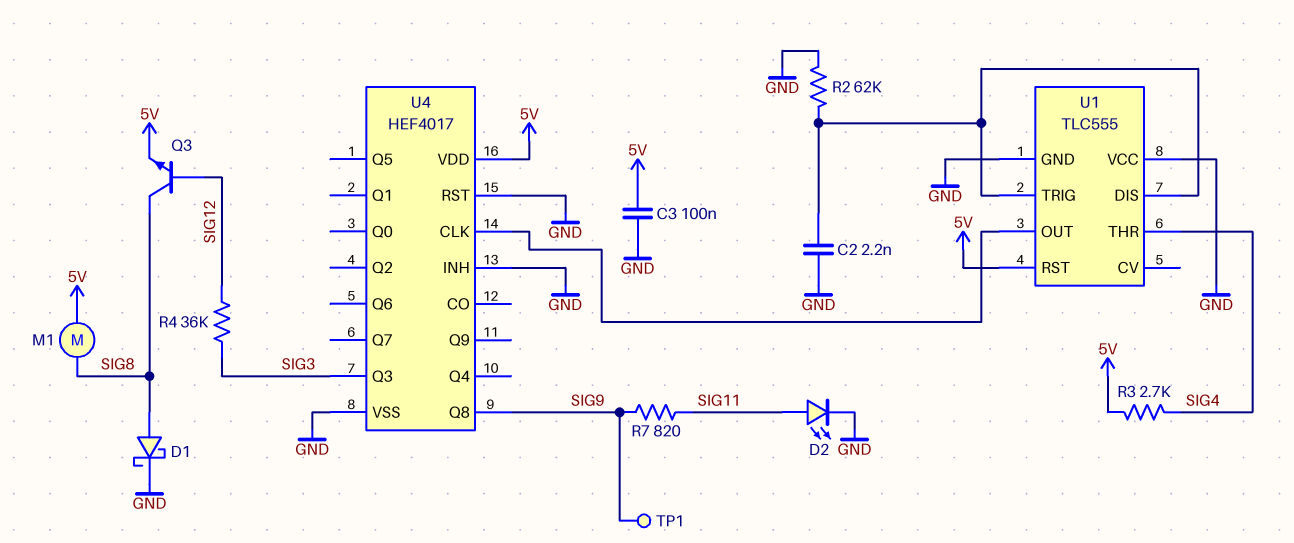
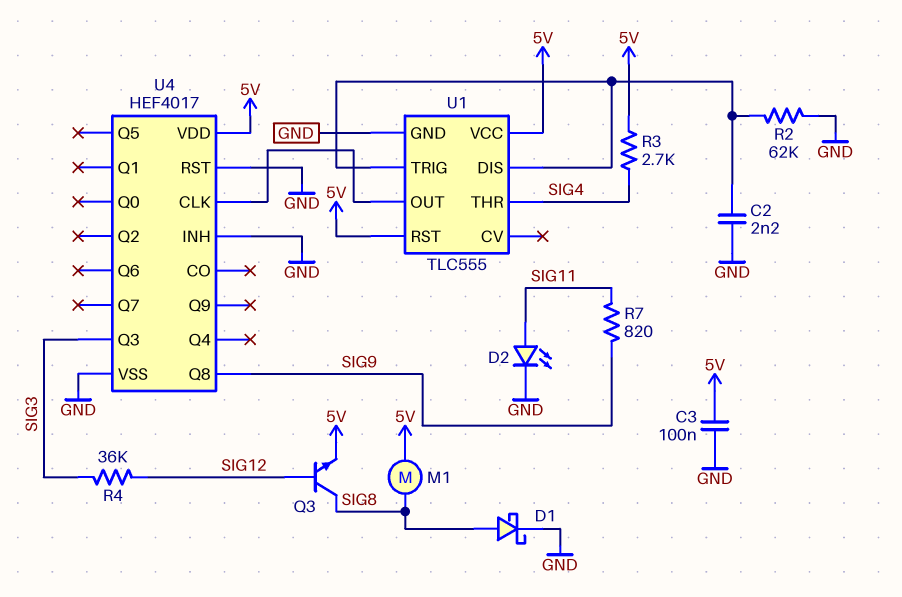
TP1: test point (SIG9) -> none
U1 pin VCC: GND -> 5V

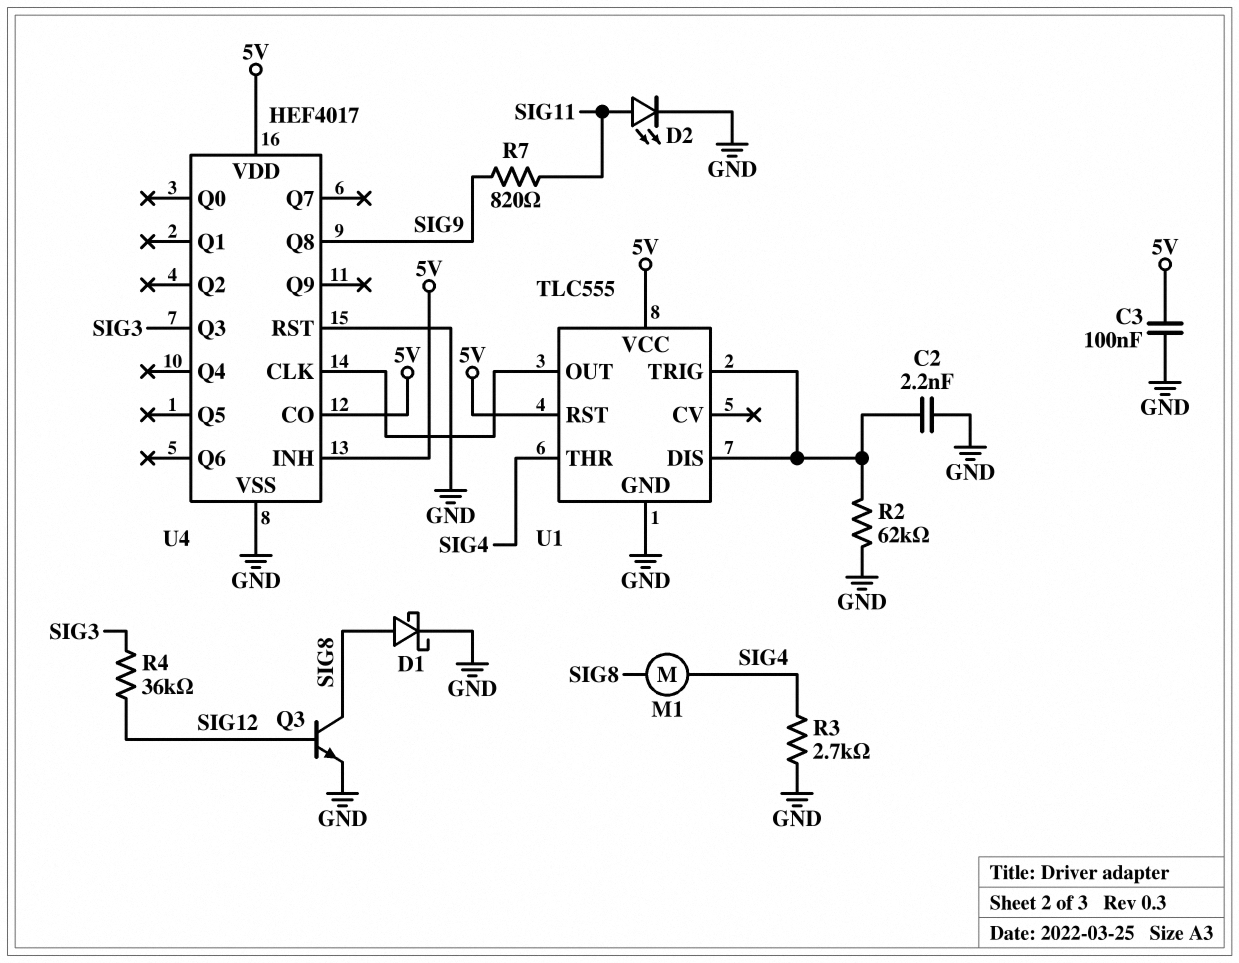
M1: motor (5V, SIG8) -> motor (SIG4, SIG8)
Q3: NPN (B SIG12, C SIG8, E 5V) -> NPN (B SIG12, C SIG8, E GND)
R3: 2.7k (5V, SIG4) -> 2.7k (GND, SIG4)
U4 pin CO: none -> 5V
U4 pin INH: GND -> 5V

